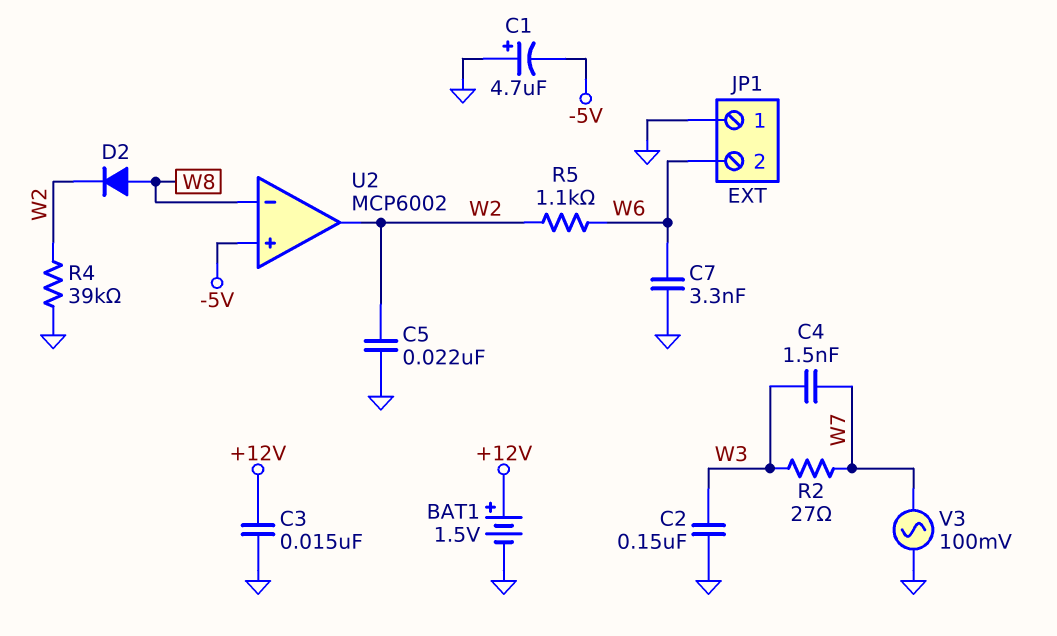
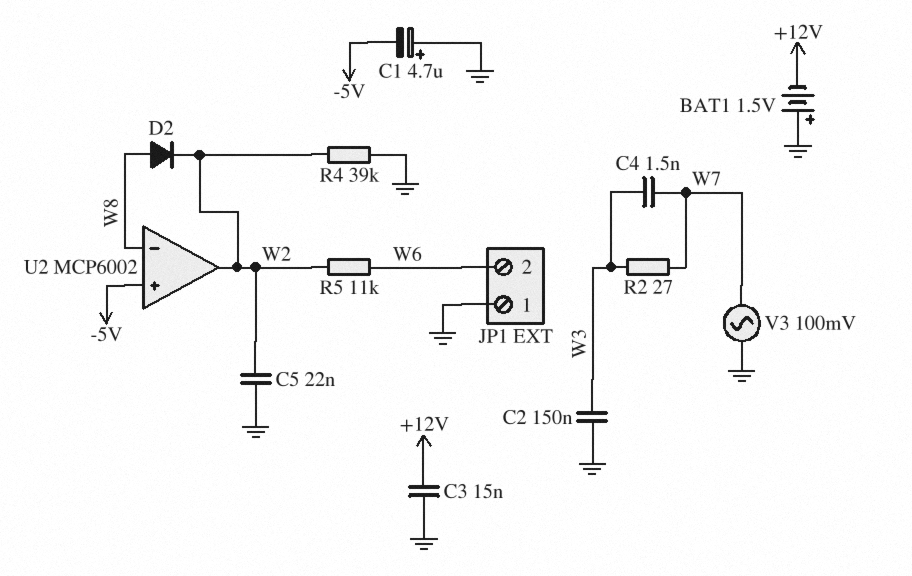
BAT1: 1.5V (plus +12V, minus GND) -> 1.5V (plus GND, minus +12V)
C7: 3.3nF (GND, W6) -> none
R5: 1.1k (W2, W6) -> 11k (W2, W6)

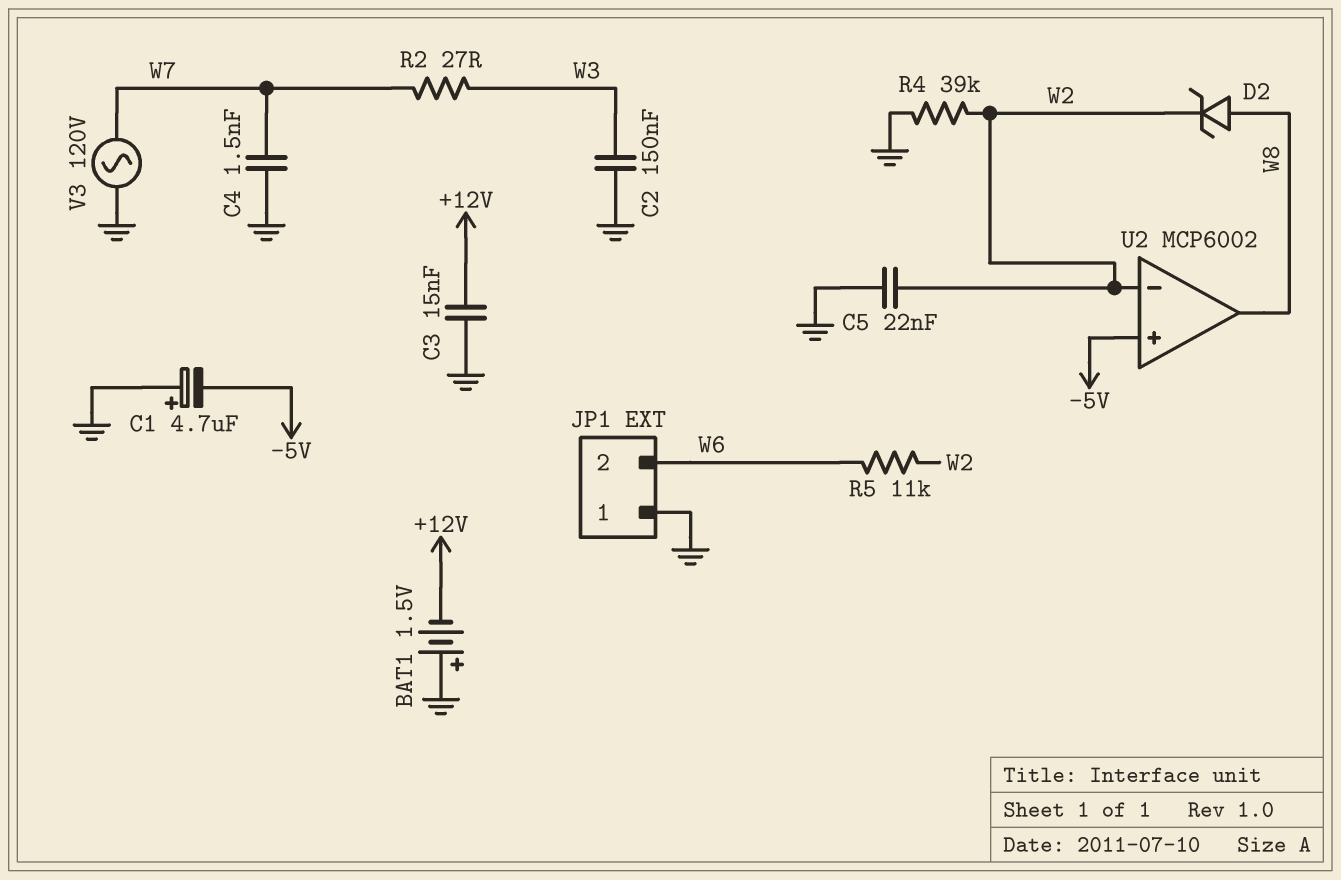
C4: 1.5nF (W3, W7) -> 1.5nF (GND, W7)
D2: diode (A W8, K W2) -> zener (A W8, K W2)
U2 pin in-: W8 -> W2
U2 pin out: W2 -> W8
V3: AC 100mV (GND, W7) -> AC 120V (GND, W7)

